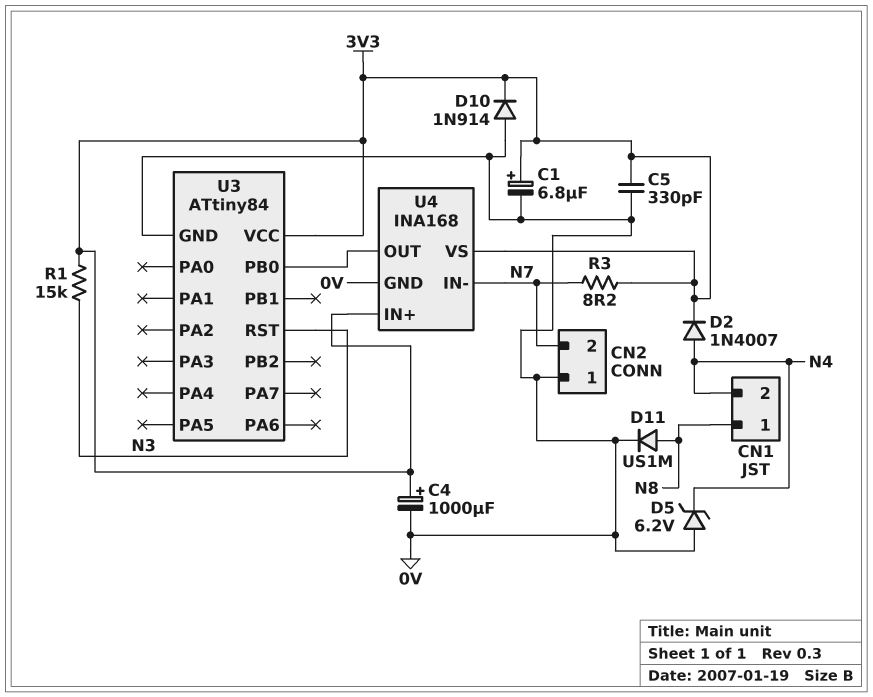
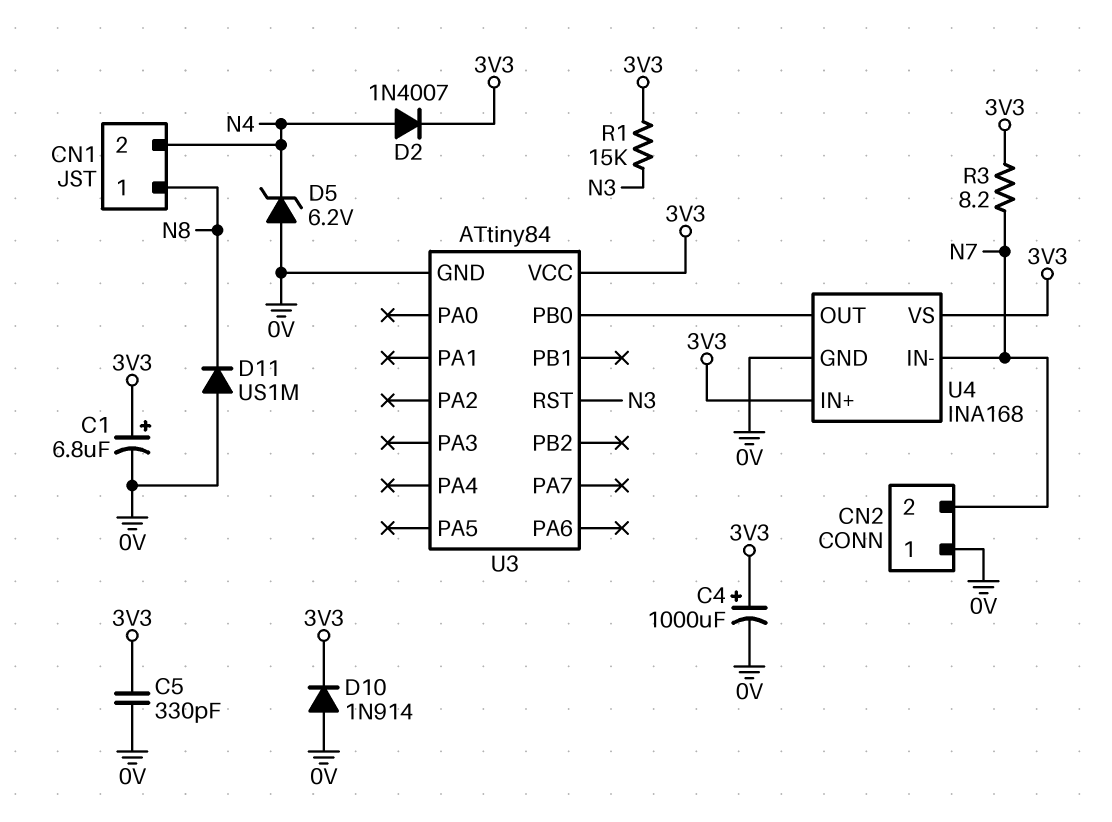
D11: diode US1M (A N8, K 0V) -> diode US1M (A 0V, K N8)

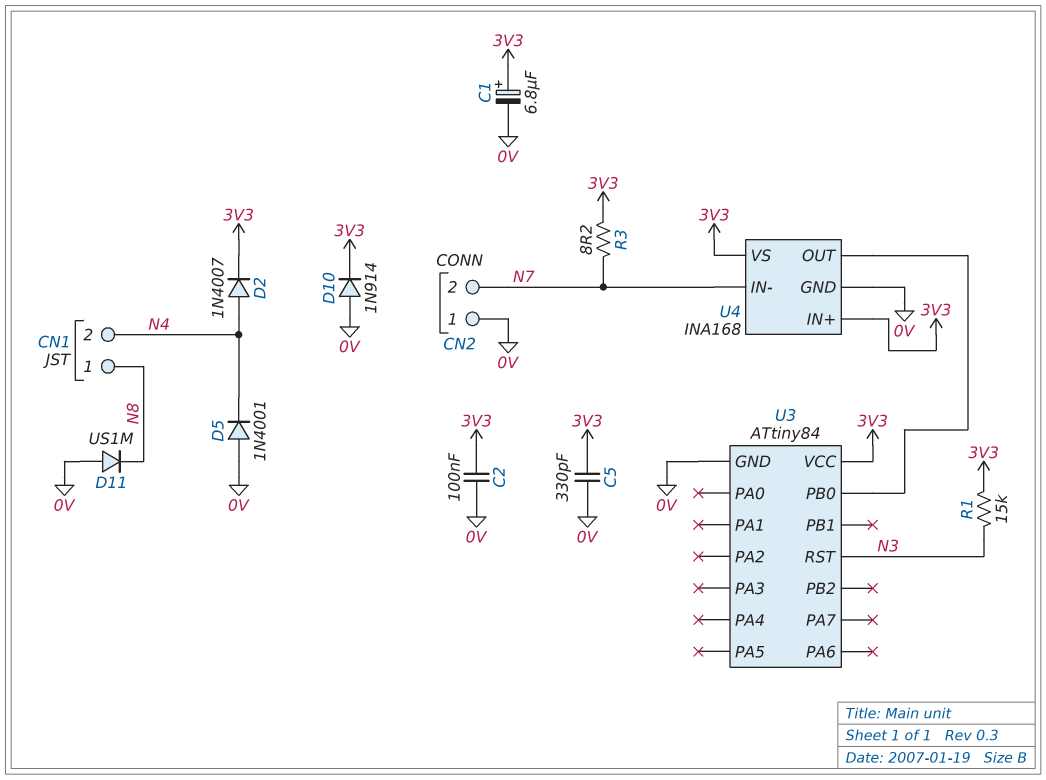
C2: none -> 100nF (0V, 3V3)
C4: 1000uF (plus 3V3, minus 0V) -> none
D5: zener 6.2V (A 0V, K N4) -> diode 1N4001 (A 0V, K N4)

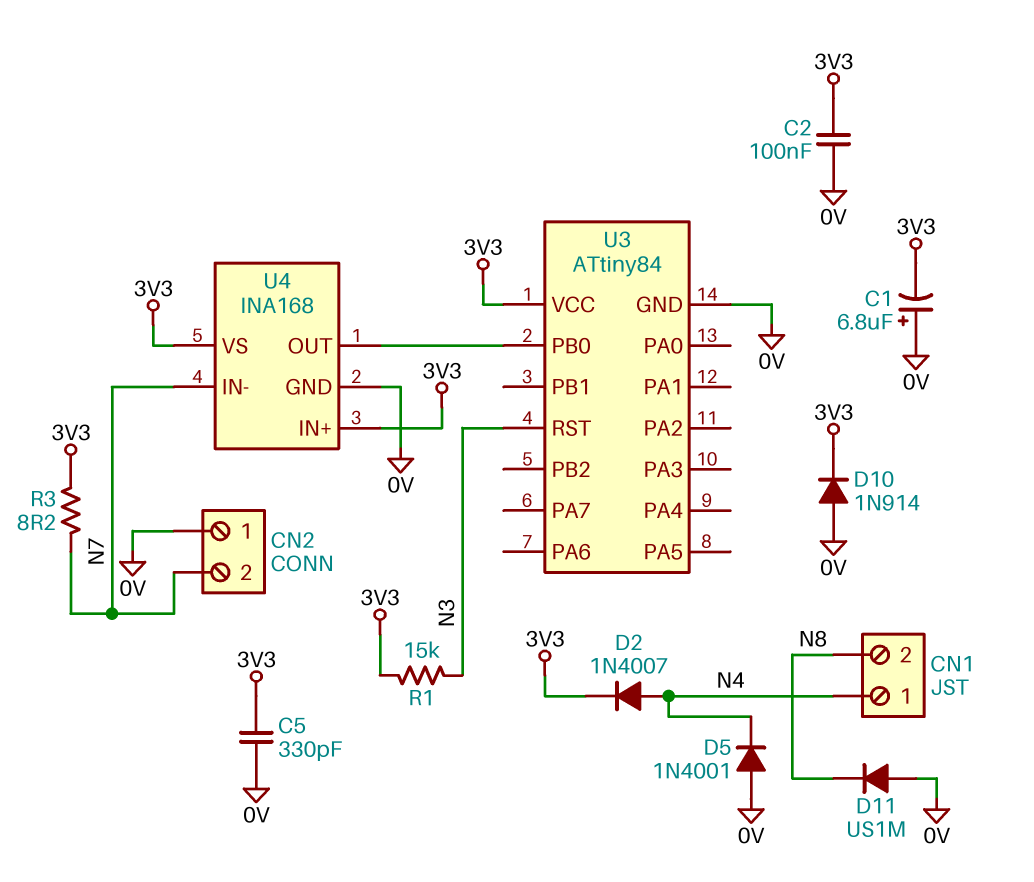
C1: 6.8uF (plus 3V3, minus 0V) -> 6.8uF (plus 0V, minus 3V3)
CN1 pin 1: N8 -> N4
CN1 pin 2: N4 -> N8

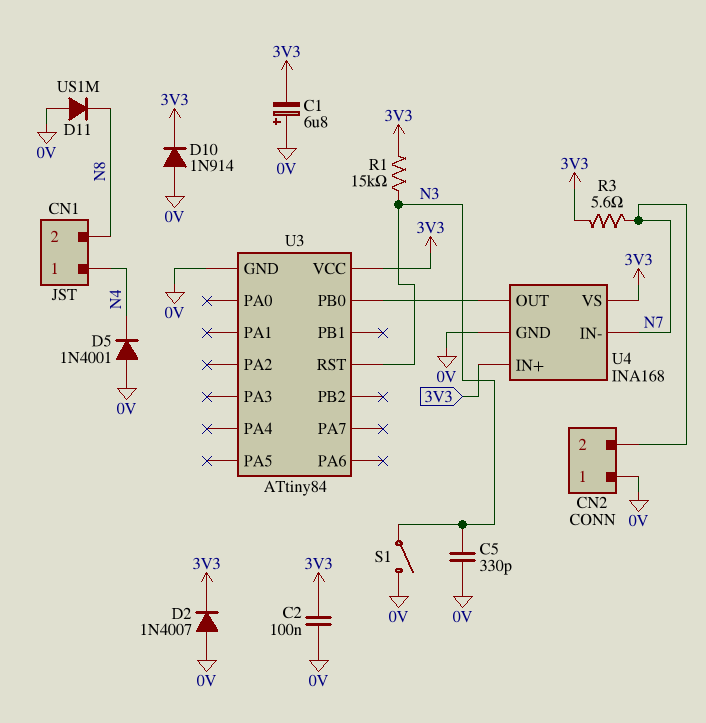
C5: 330pF (0V, 3V3) -> 330pF (0V, N3)
D2: diode 1N4007 (A N4, K 3V3) -> diode 1N4007 (A 0V, K 3V3)
R3: 8.2 (3V3, N7) -> 5.6 (3V3, N7)
S1: none -> switch (0V, N3)

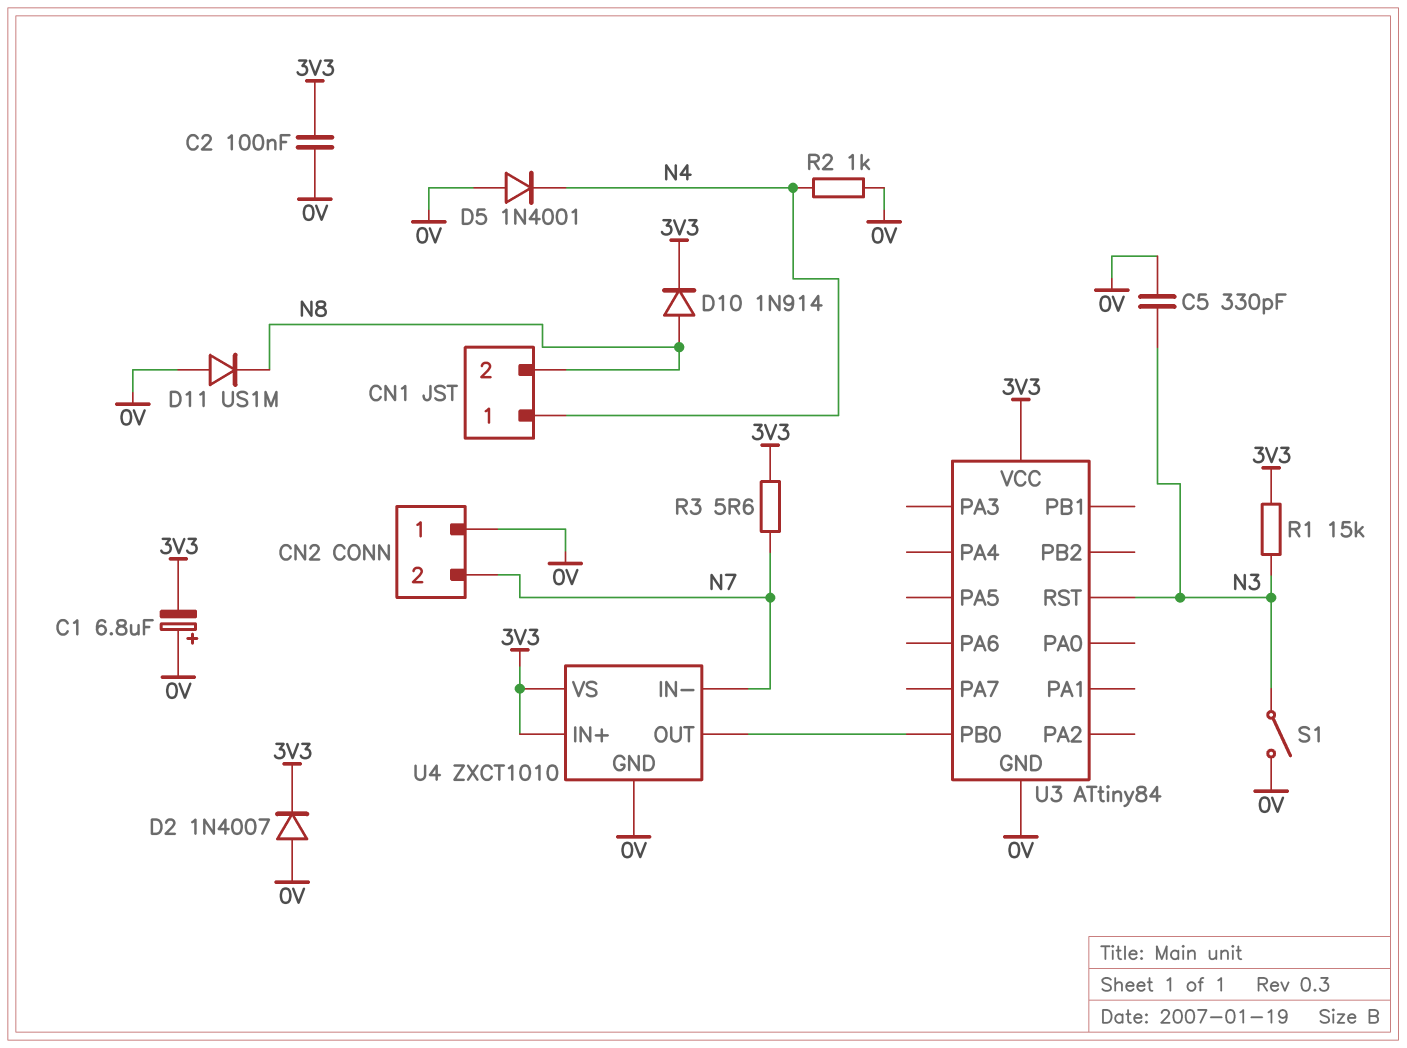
D10: diode 1N914 (A 0V, K 3V3) -> diode 1N914 (A N8, K 3V3)
R2: none -> 1k (0V, N4)
U4: INA168 -> ZXCT1010

